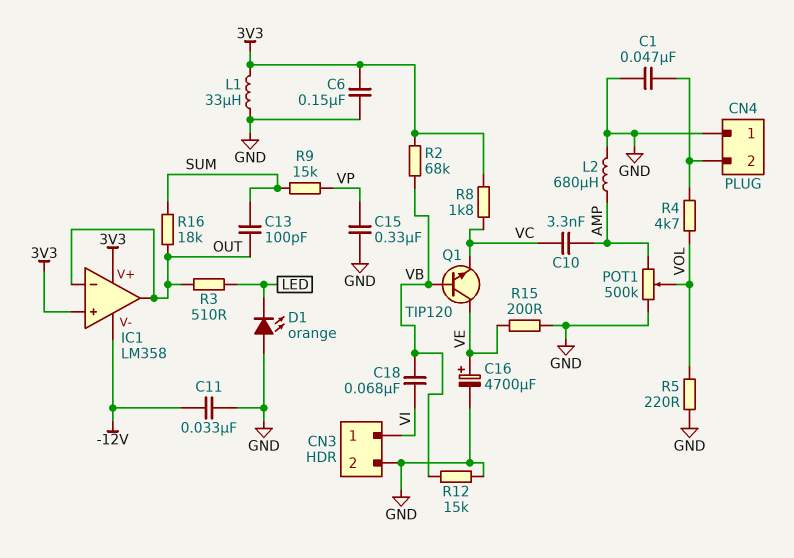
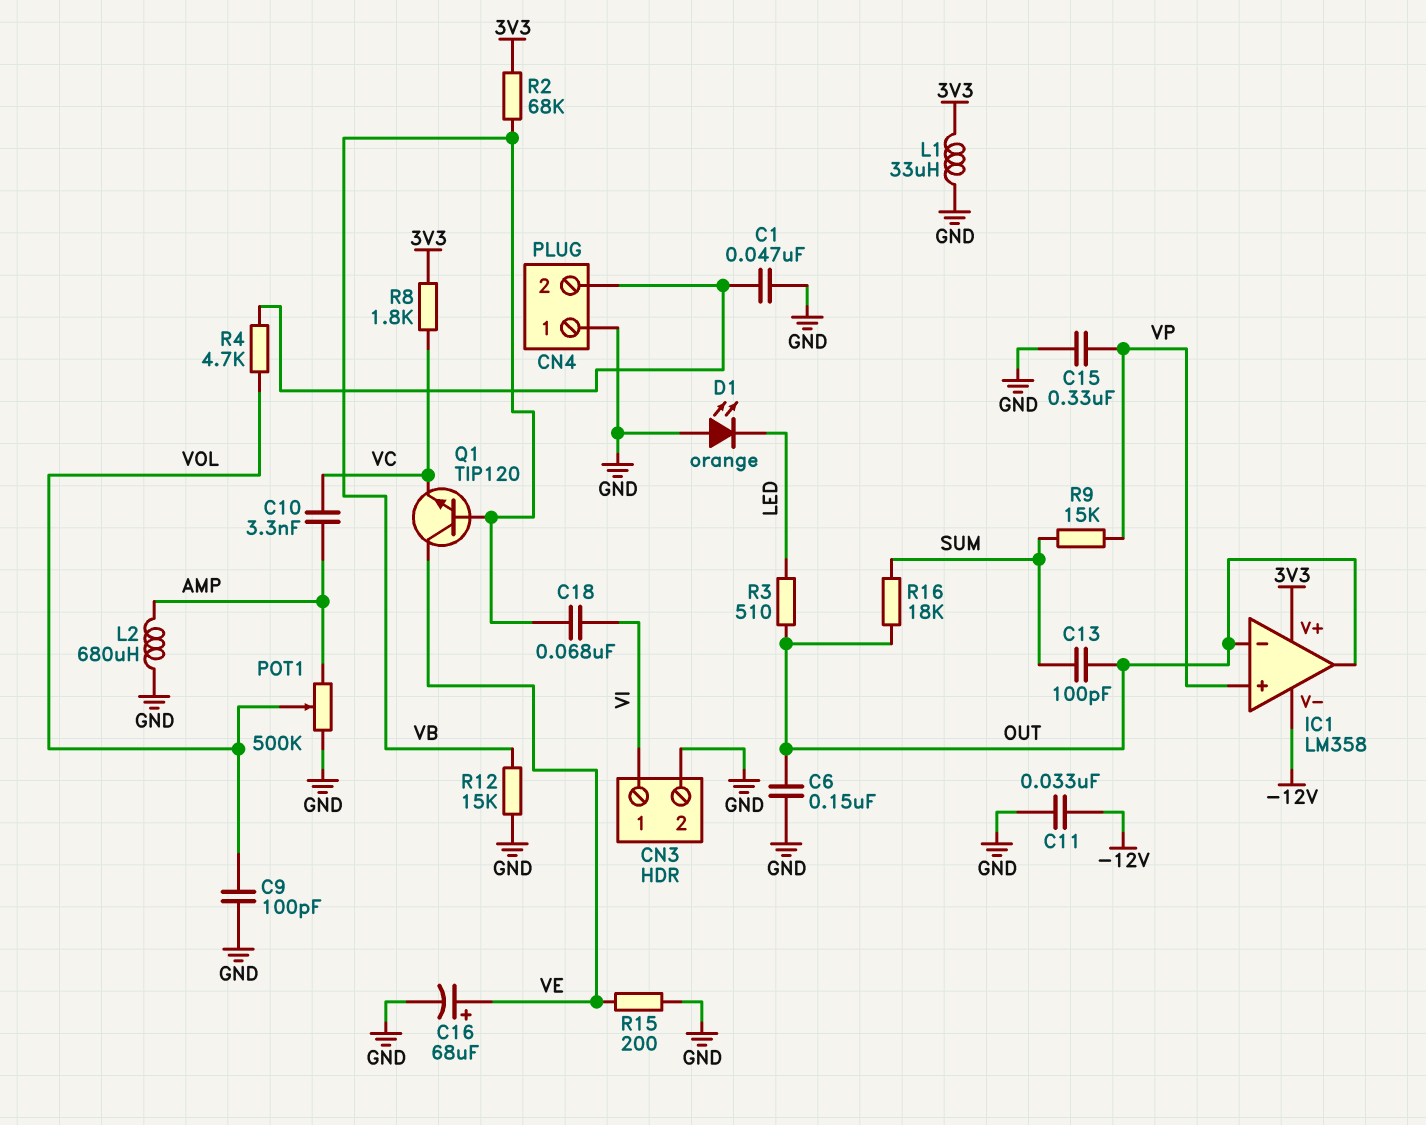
C6: 150nF (3V3, GND) -> 150nF (GND, OUT)
C9: none -> 100pF (GND, VOL)
C16: 4700uF (plus VE, minus GND) -> 68uF (plus VE, minus GND)
IC1 pin in+: 3V3 -> VP
R5: 220 (GND, VOL) -> none

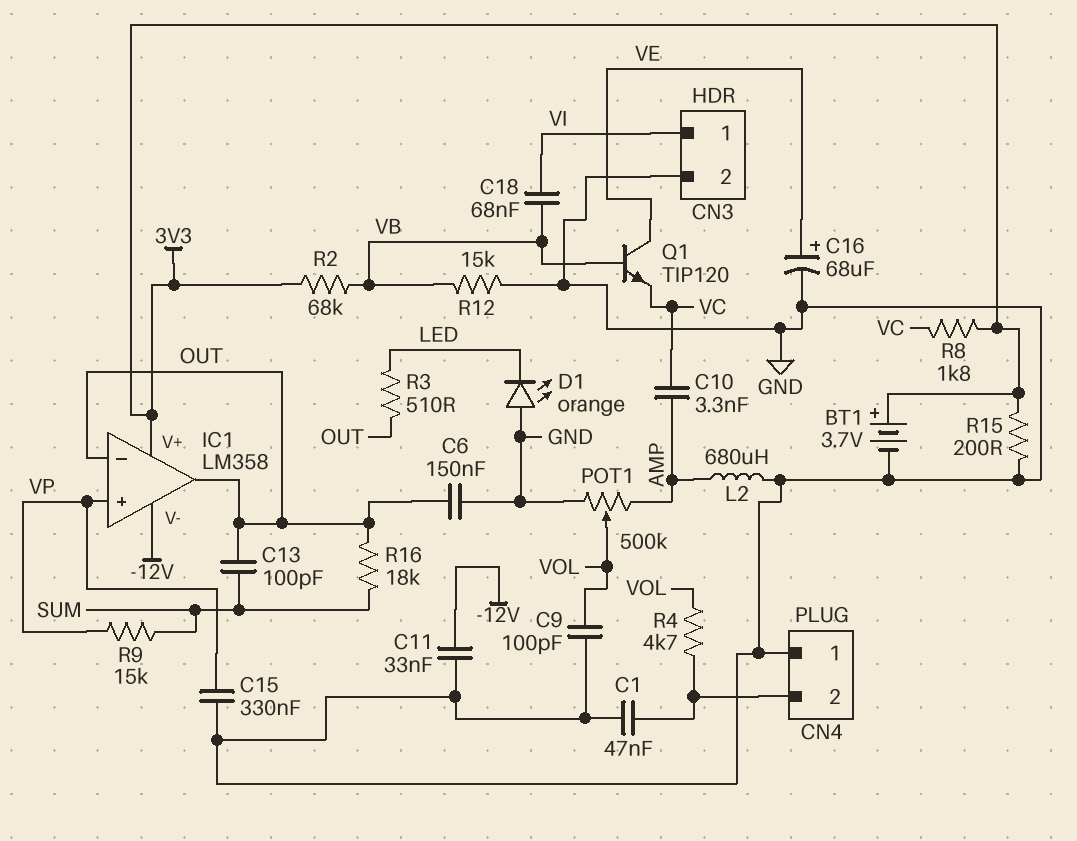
BT1: none -> 3.7V (plus 3V3, minus GND)
L1: 33uH (3V3, GND) -> none
R15: 200 (GND, VE) -> 200 (3V3, GND)

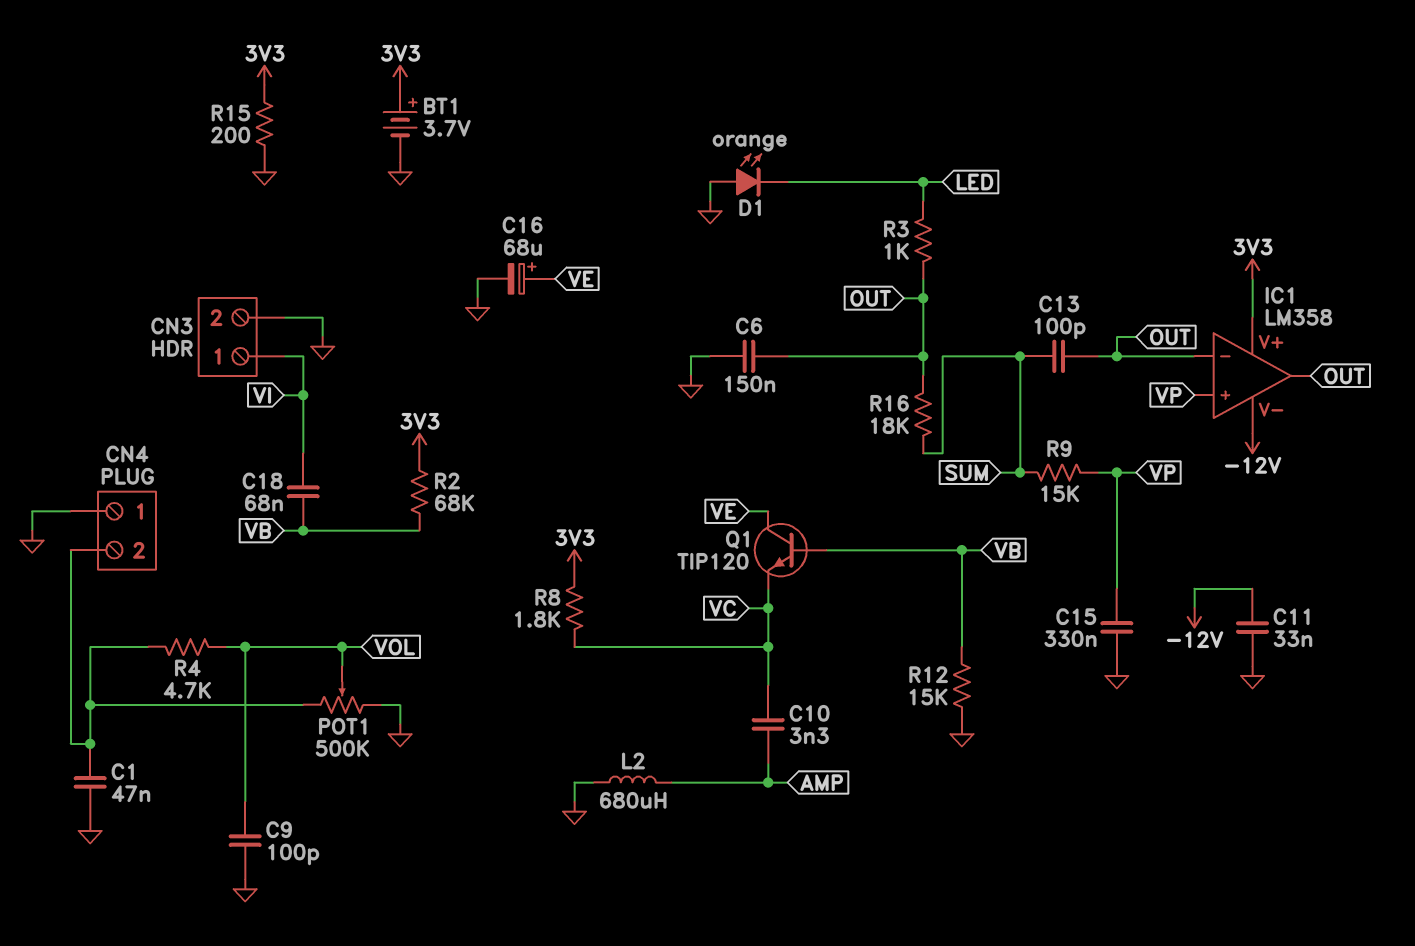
POT1: 500k (AMP, GND, wiper VOL) -> 500k (CN4/2, GND, wiper VOL)
R3: 510 (LED, OUT) -> 1k (LED, OUT)

